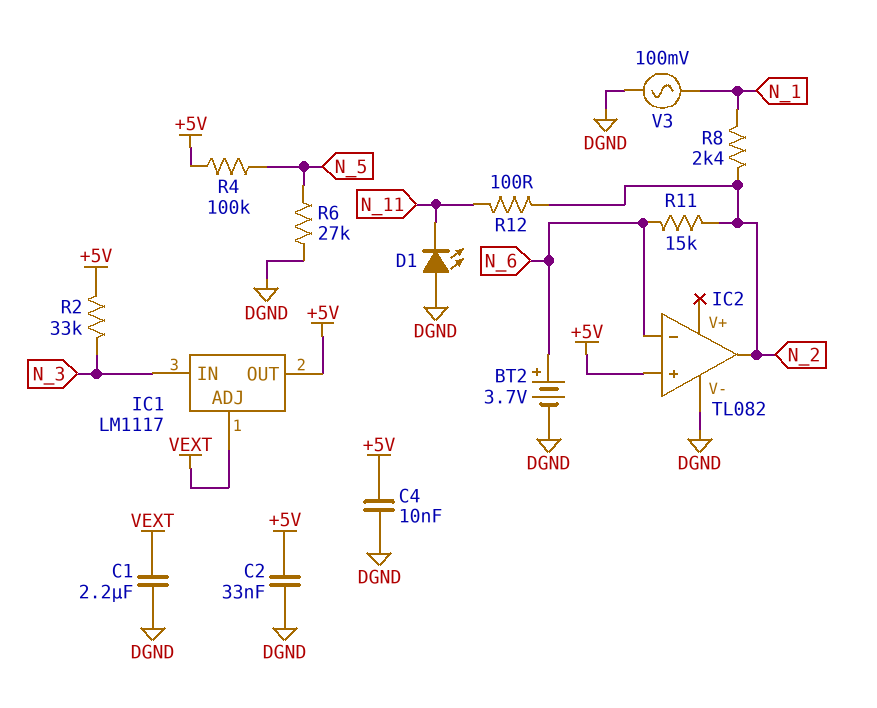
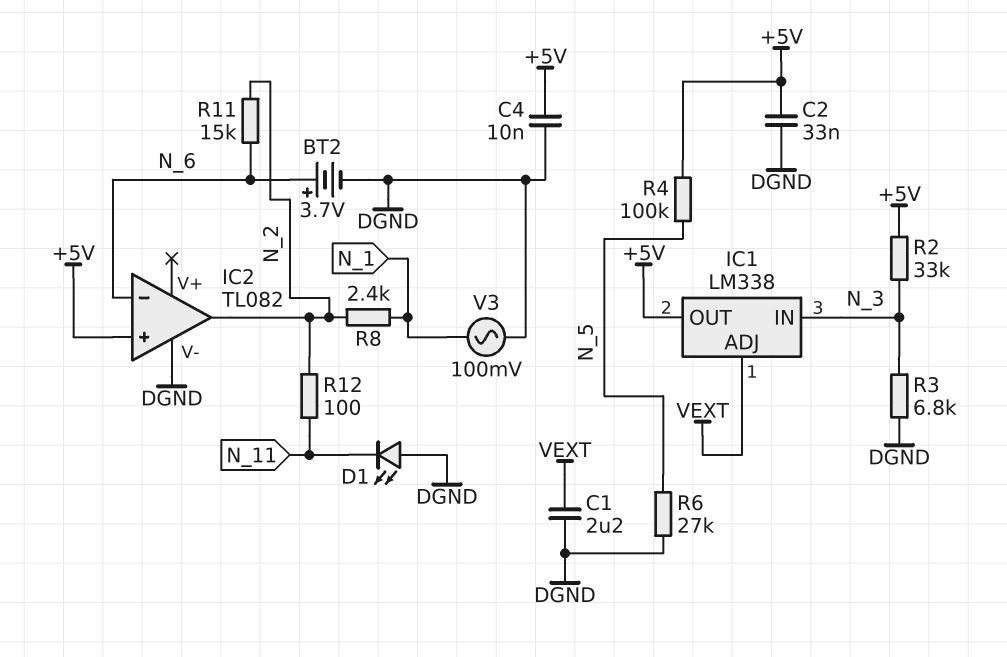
IC1: LM1117 -> LM338
R3: none -> 6.8k (DGND, N_3)

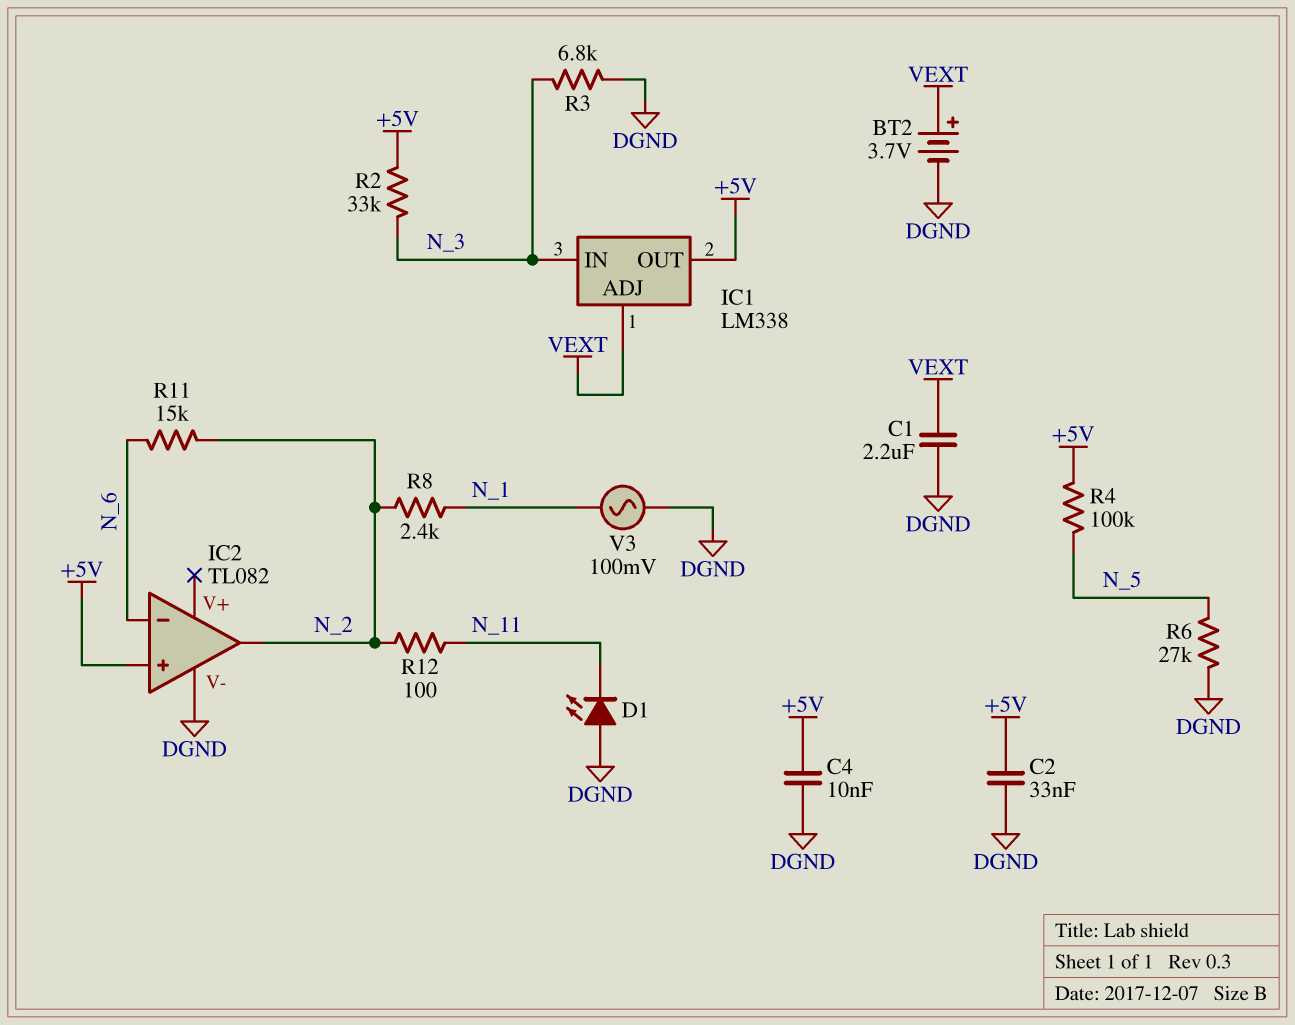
BT2: 3.7V (plus N_6, minus DGND) -> 3.7V (plus VEXT, minus DGND)

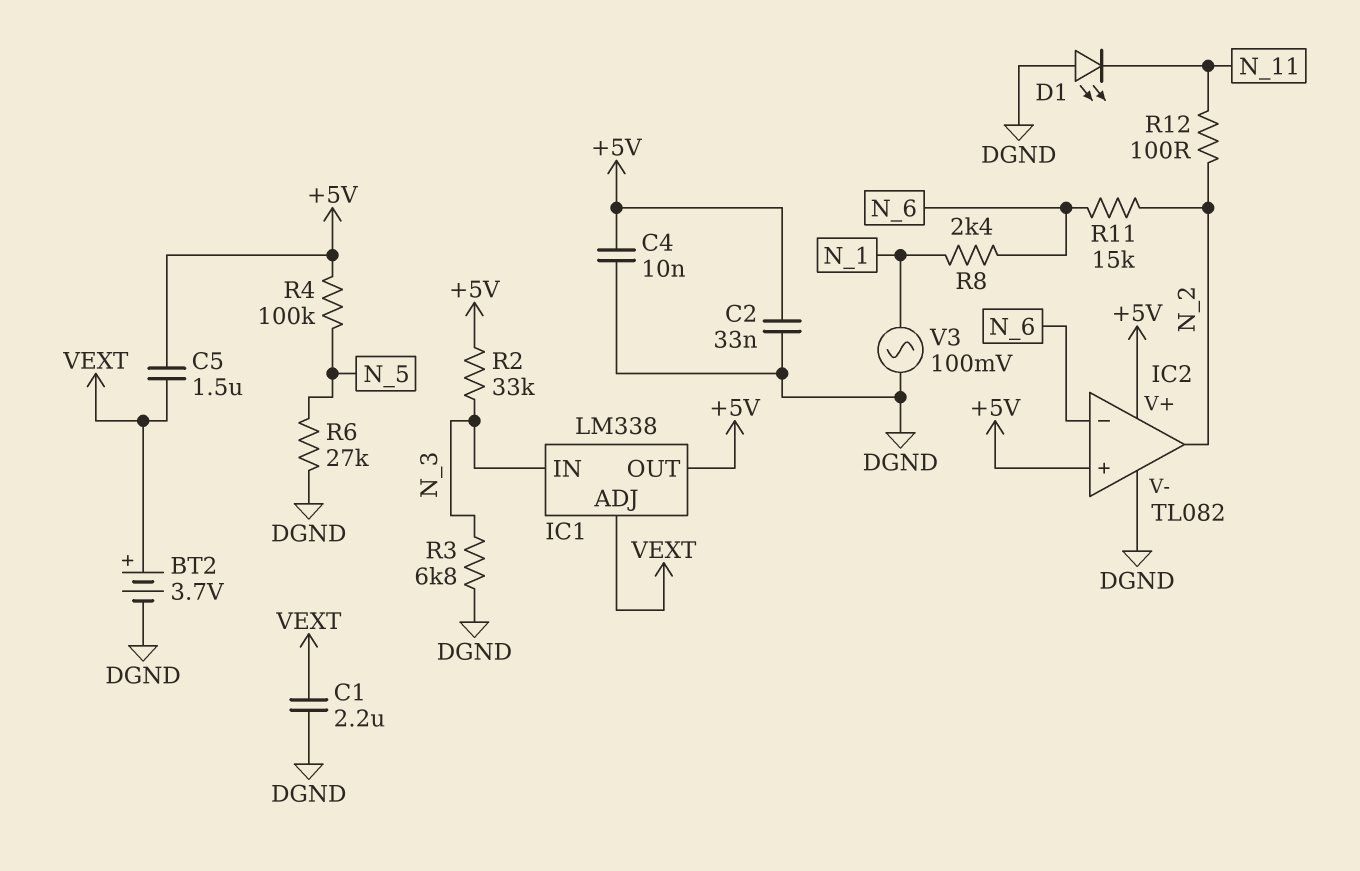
C5: none -> 1.5uF (+5V, VEXT)
IC2 pin V+: none -> +5V
R8: 2.4k (N_1, N_2) -> 2.4k (N_1, N_6)

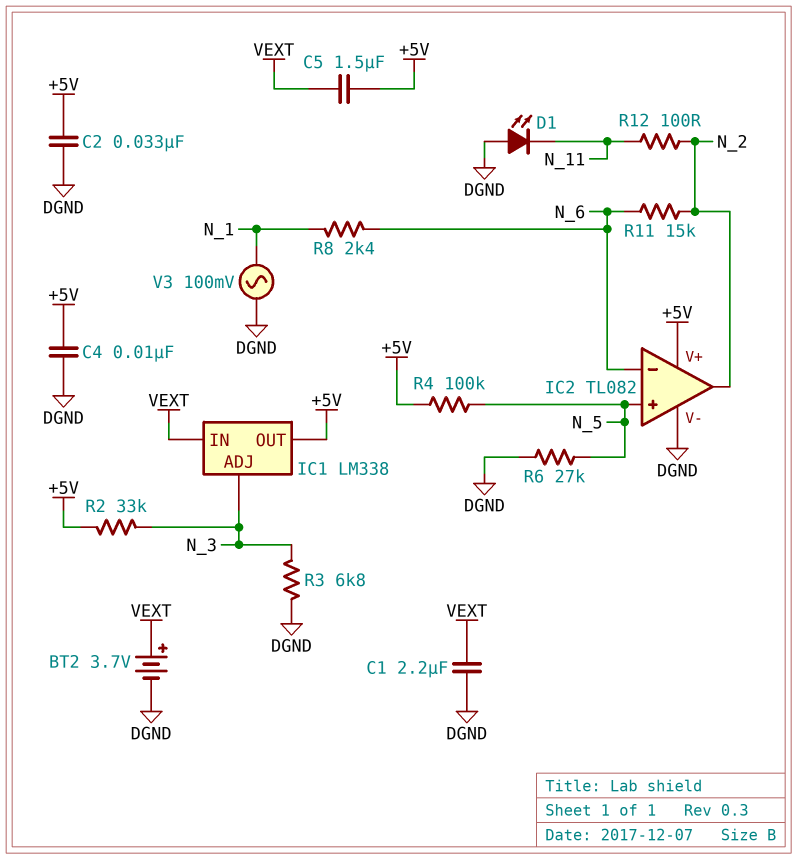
IC1 pin ADJ: VEXT -> N_3
IC1 pin IN: N_3 -> VEXT
IC2 pin in+: +5V -> N_5

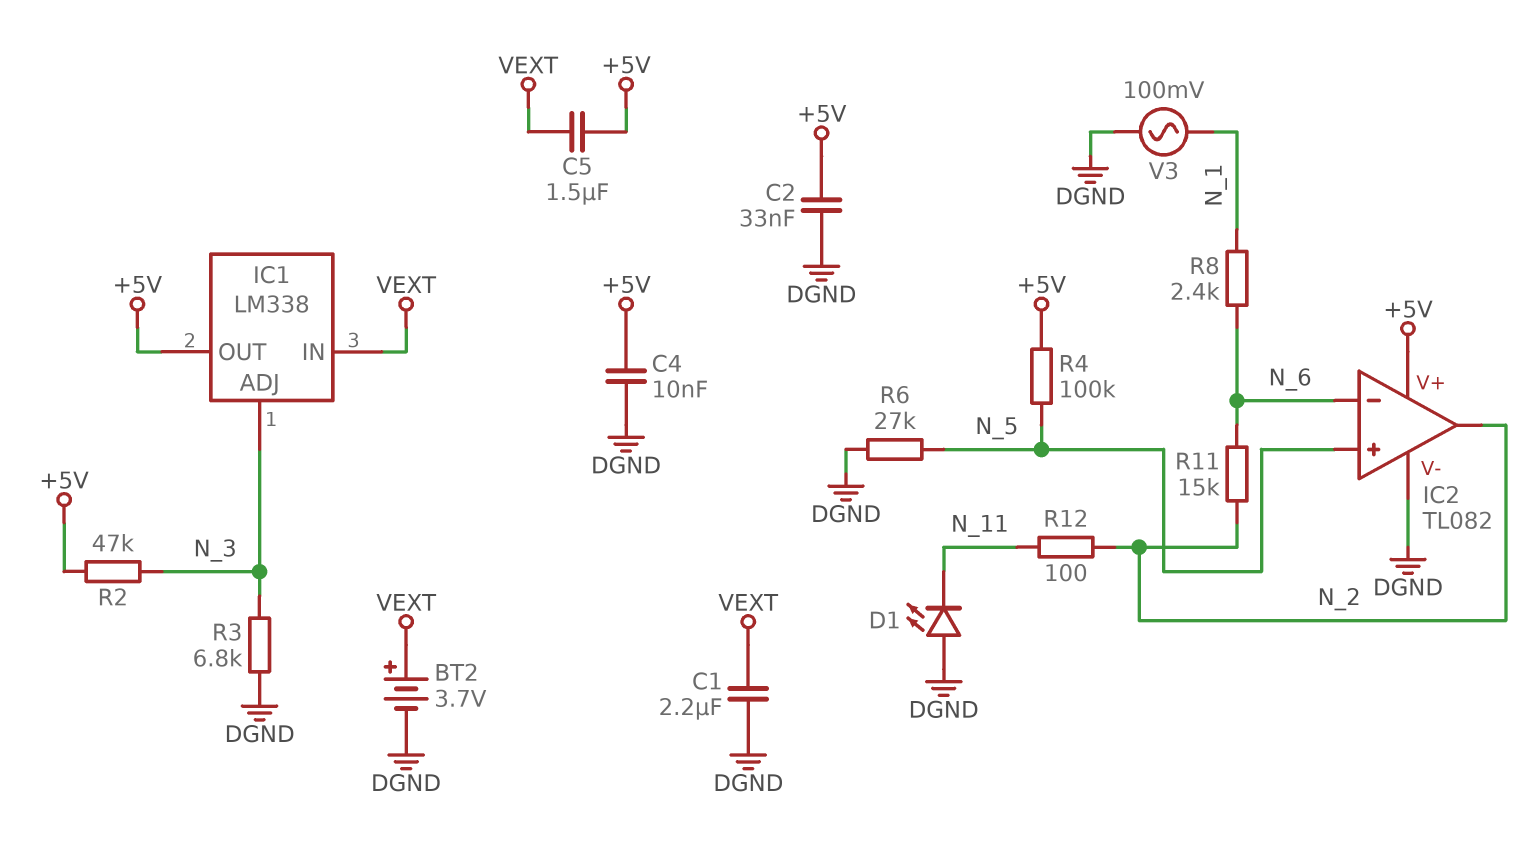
R2: 33k (+5V, N_3) -> 47k (+5V, N_3)

